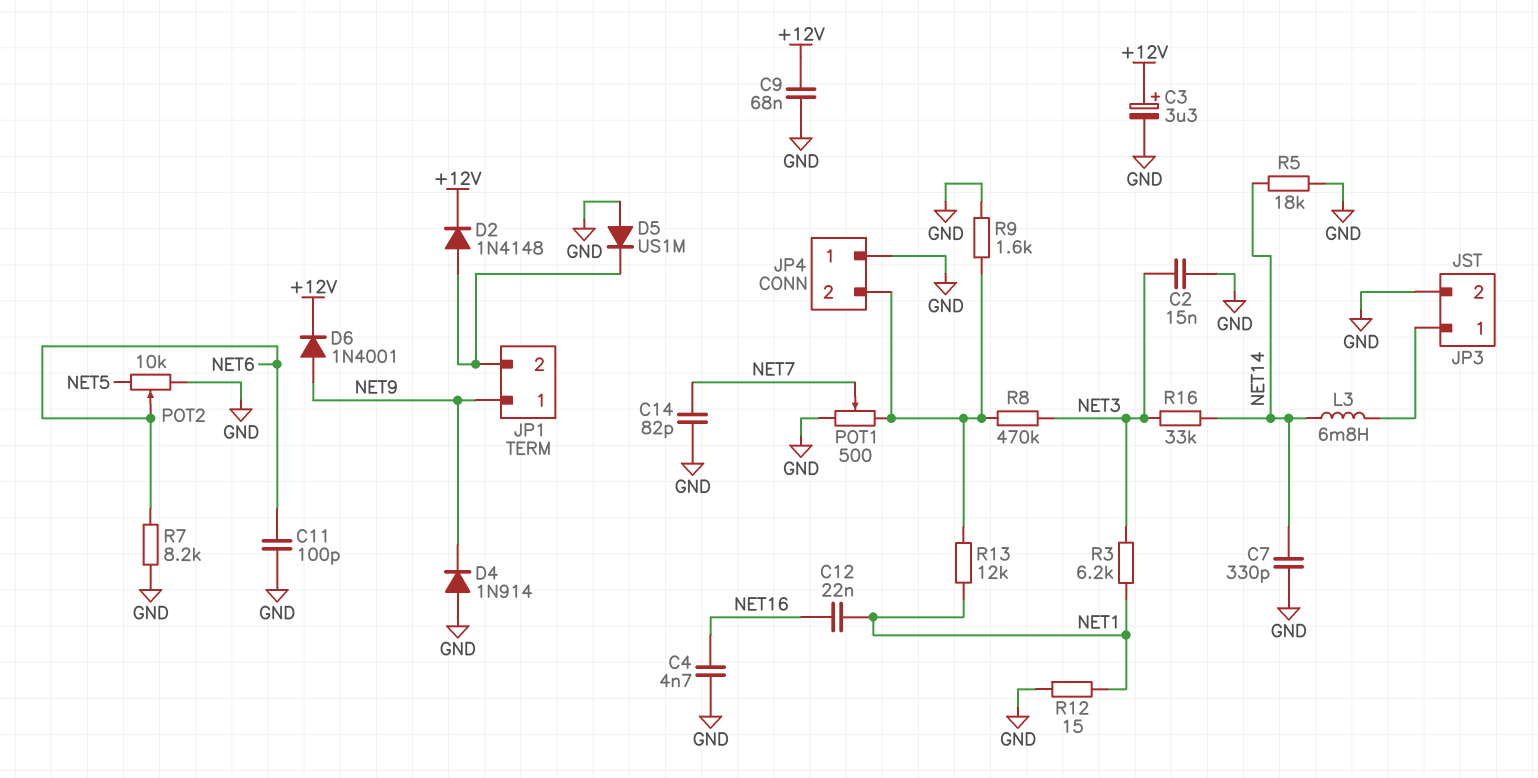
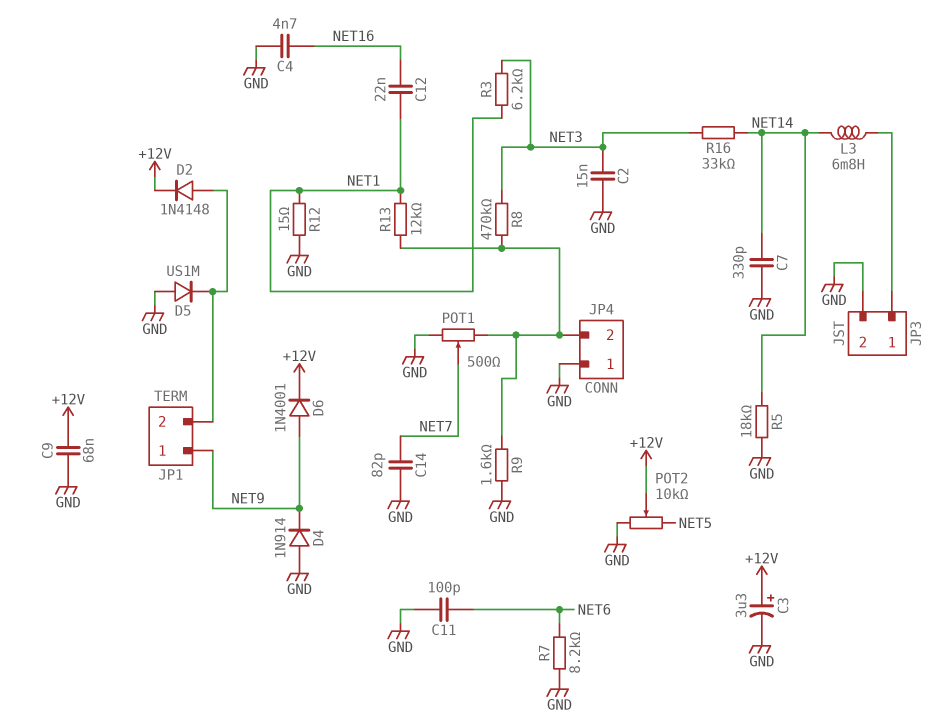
POT2: 10k (GND, NET5, wiper NET6) -> 10k (GND, NET5, wiper +12V)

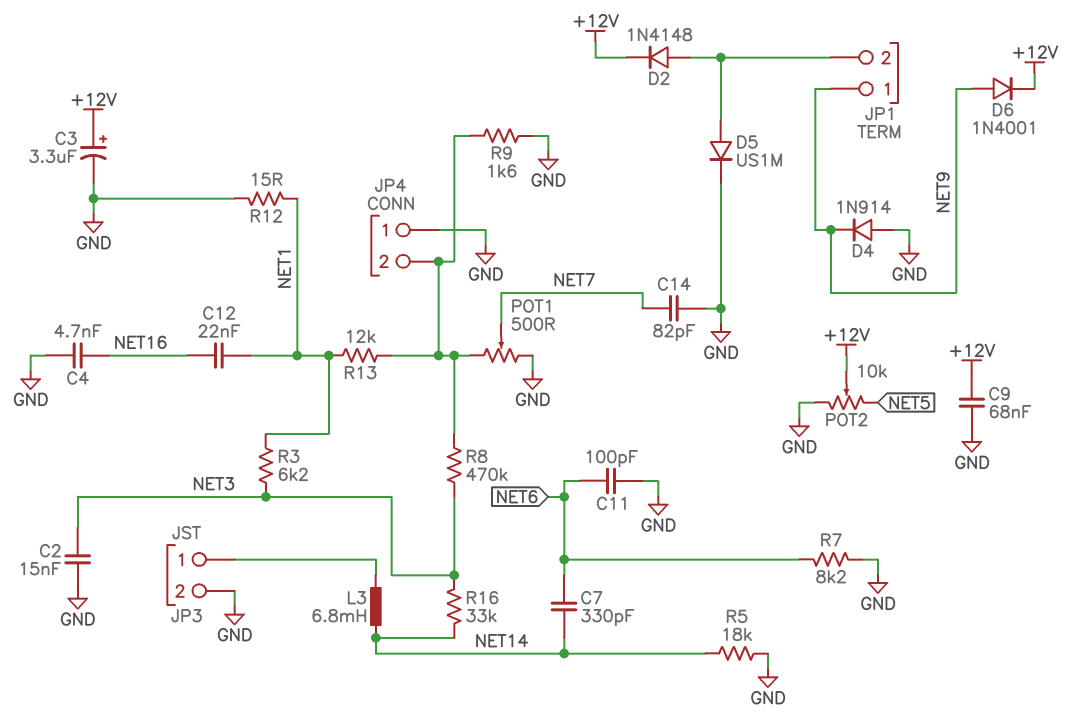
C7: 330pF (GND, NET14) -> 330pF (NET6, NET14)
D5: diode US1M (A GND, K JP1/2) -> diode US1M (A JP1/2, K GND)

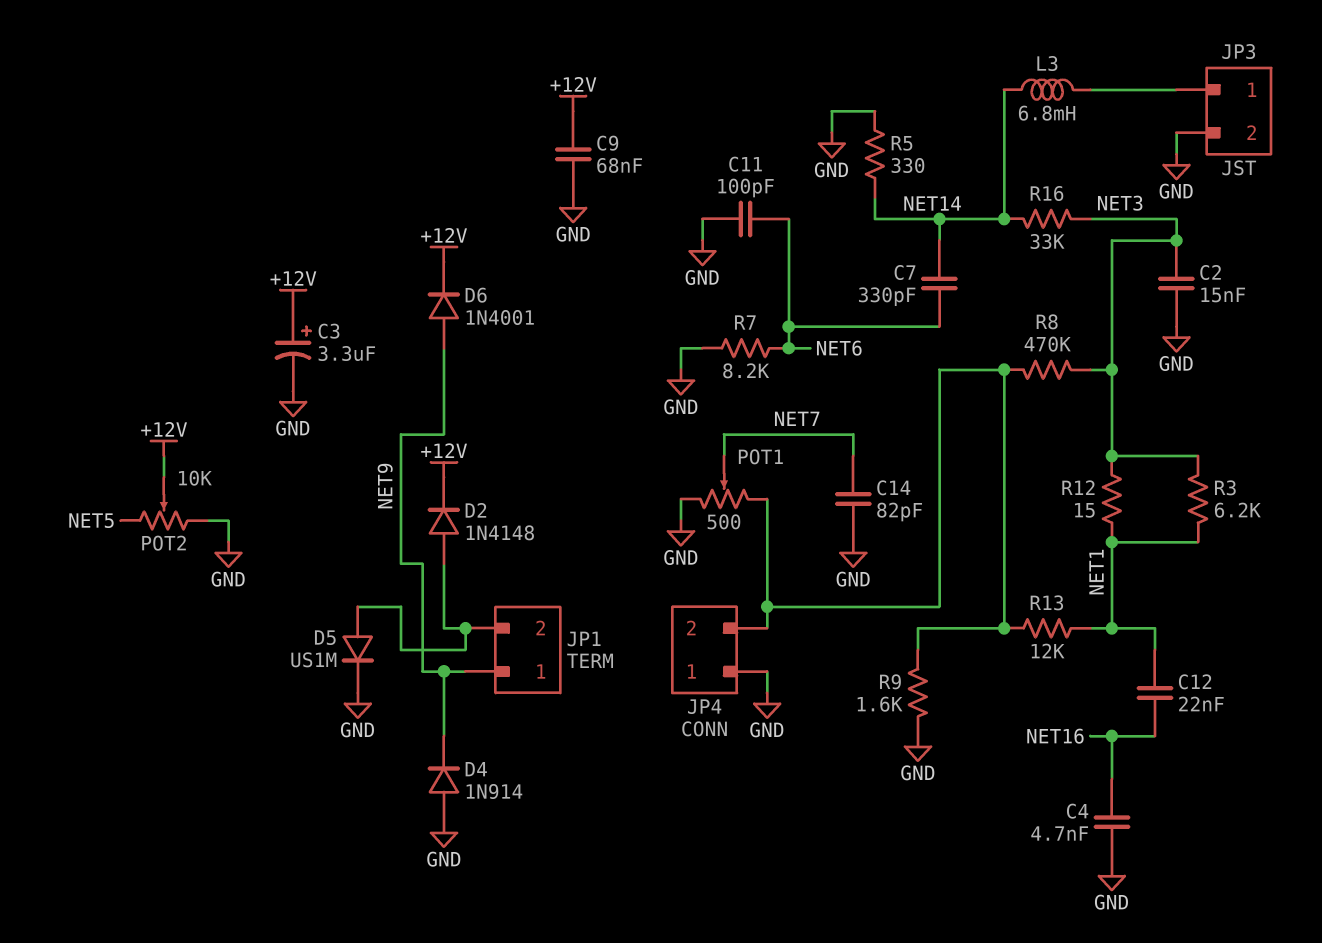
R5: 18k (GND, NET14) -> 330 (GND, NET14)
R12: 15 (GND, NET1) -> 15 (NET1, NET3)

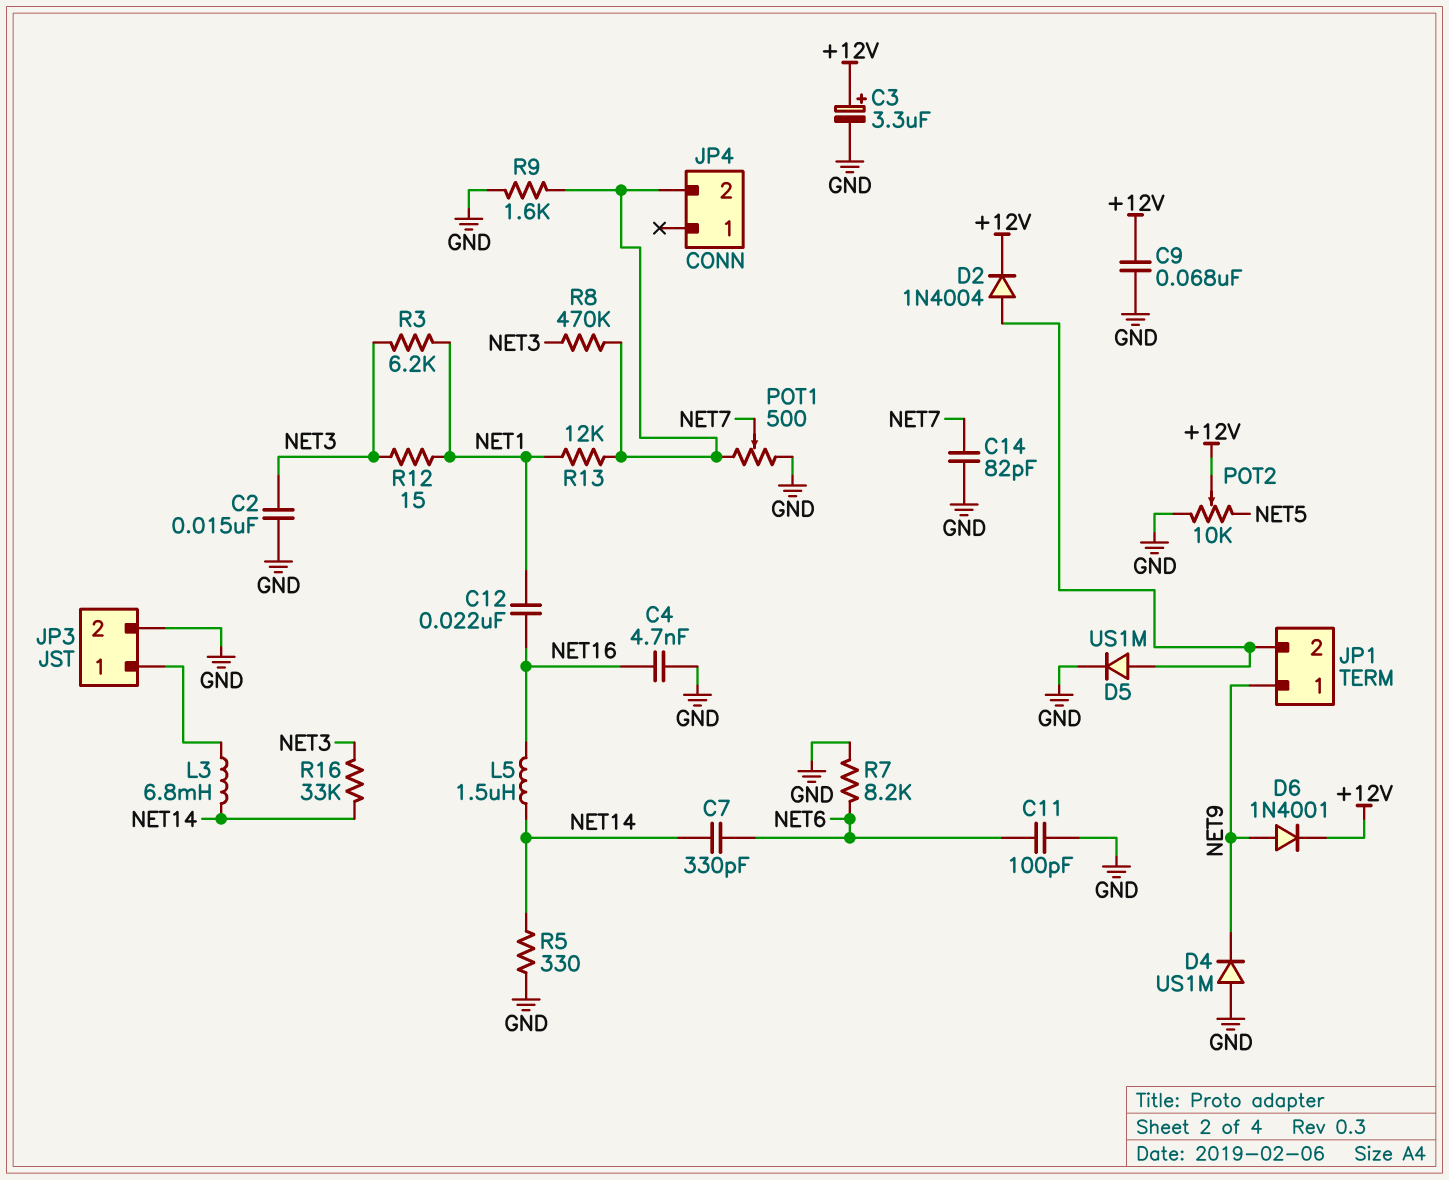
D2: diode 1N4148 (A JP1/2, K +12V) -> diode 1N4004 (A JP1/2, K +12V)
D4: diode 1N914 (A GND, K NET9) -> diode US1M (A GND, K NET9)
JP4 pin 1: GND -> none
L5: none -> 1.5uH (NET14, NET16)

